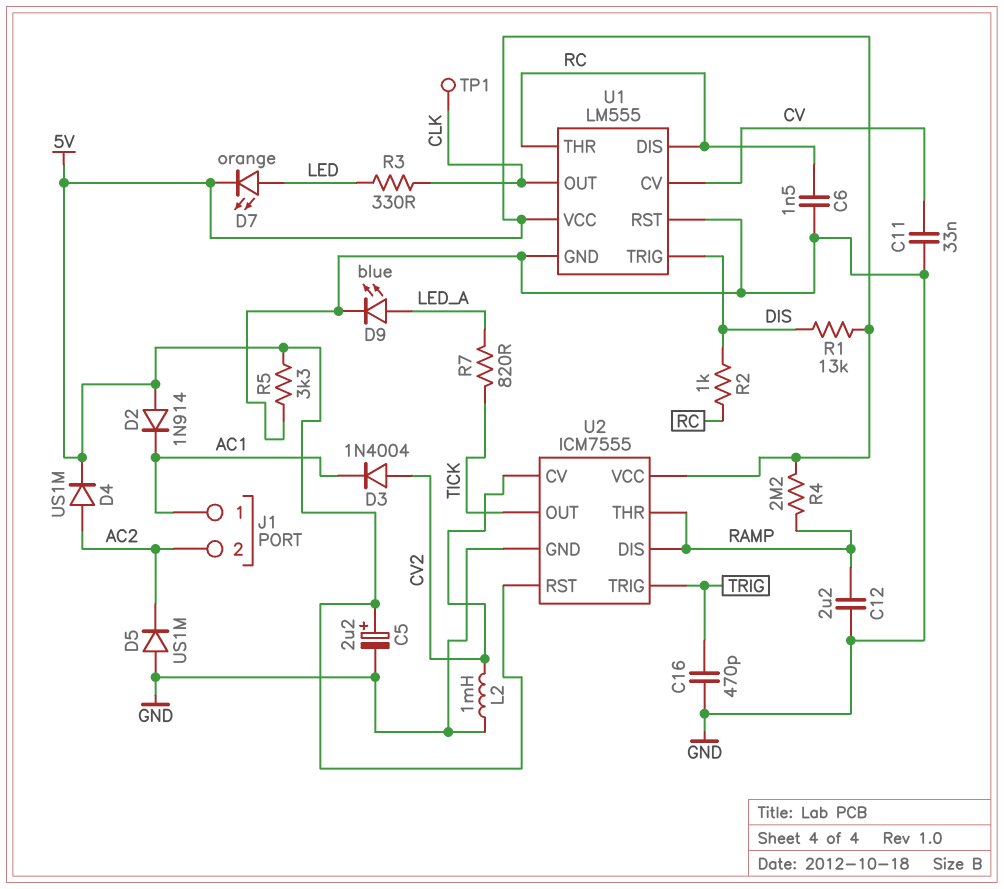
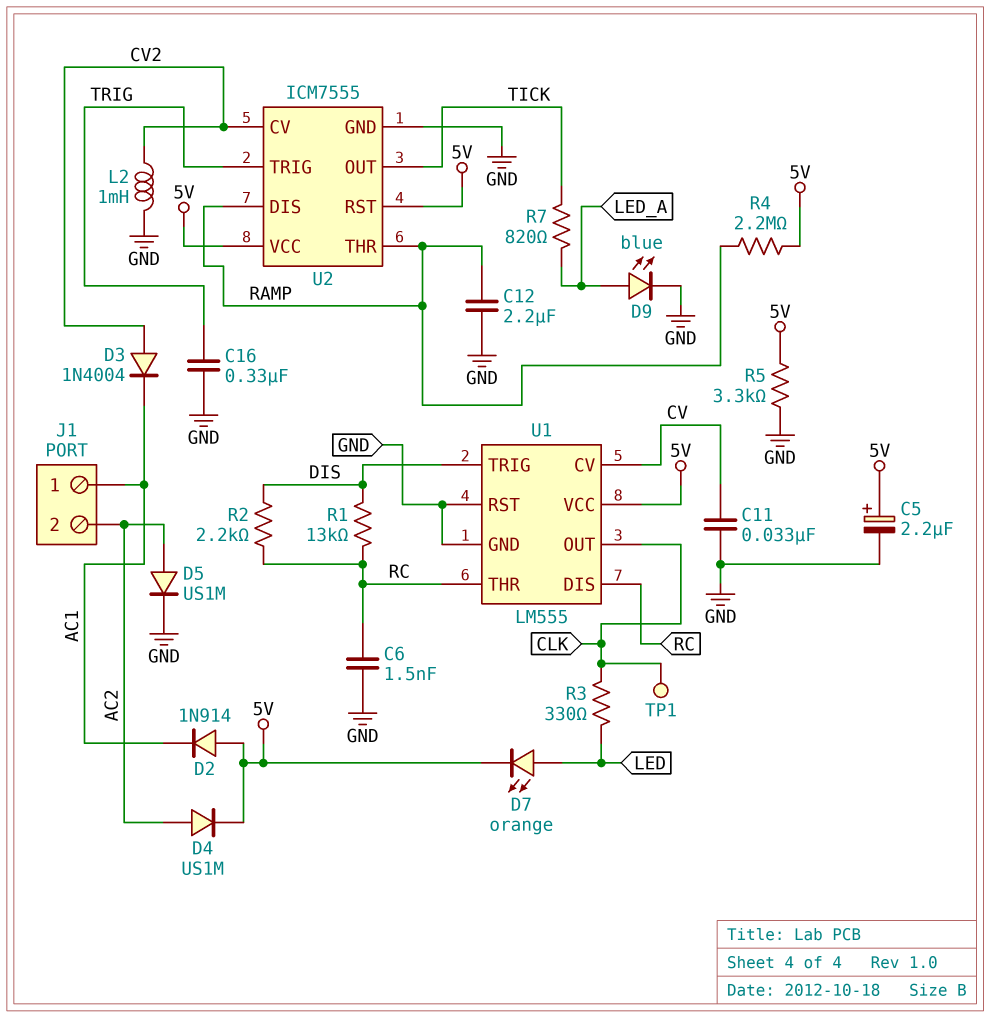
C16: 470pF (GND, TRIG) -> 330nF (GND, TRIG)
D5: diode US1M (A GND, K AC2) -> diode US1M (A AC2, K GND)
R1: 13k (5V, DIS) -> 13k (DIS, RC)
R2: 1k (DIS, RC) -> 2.2k (DIS, RC)

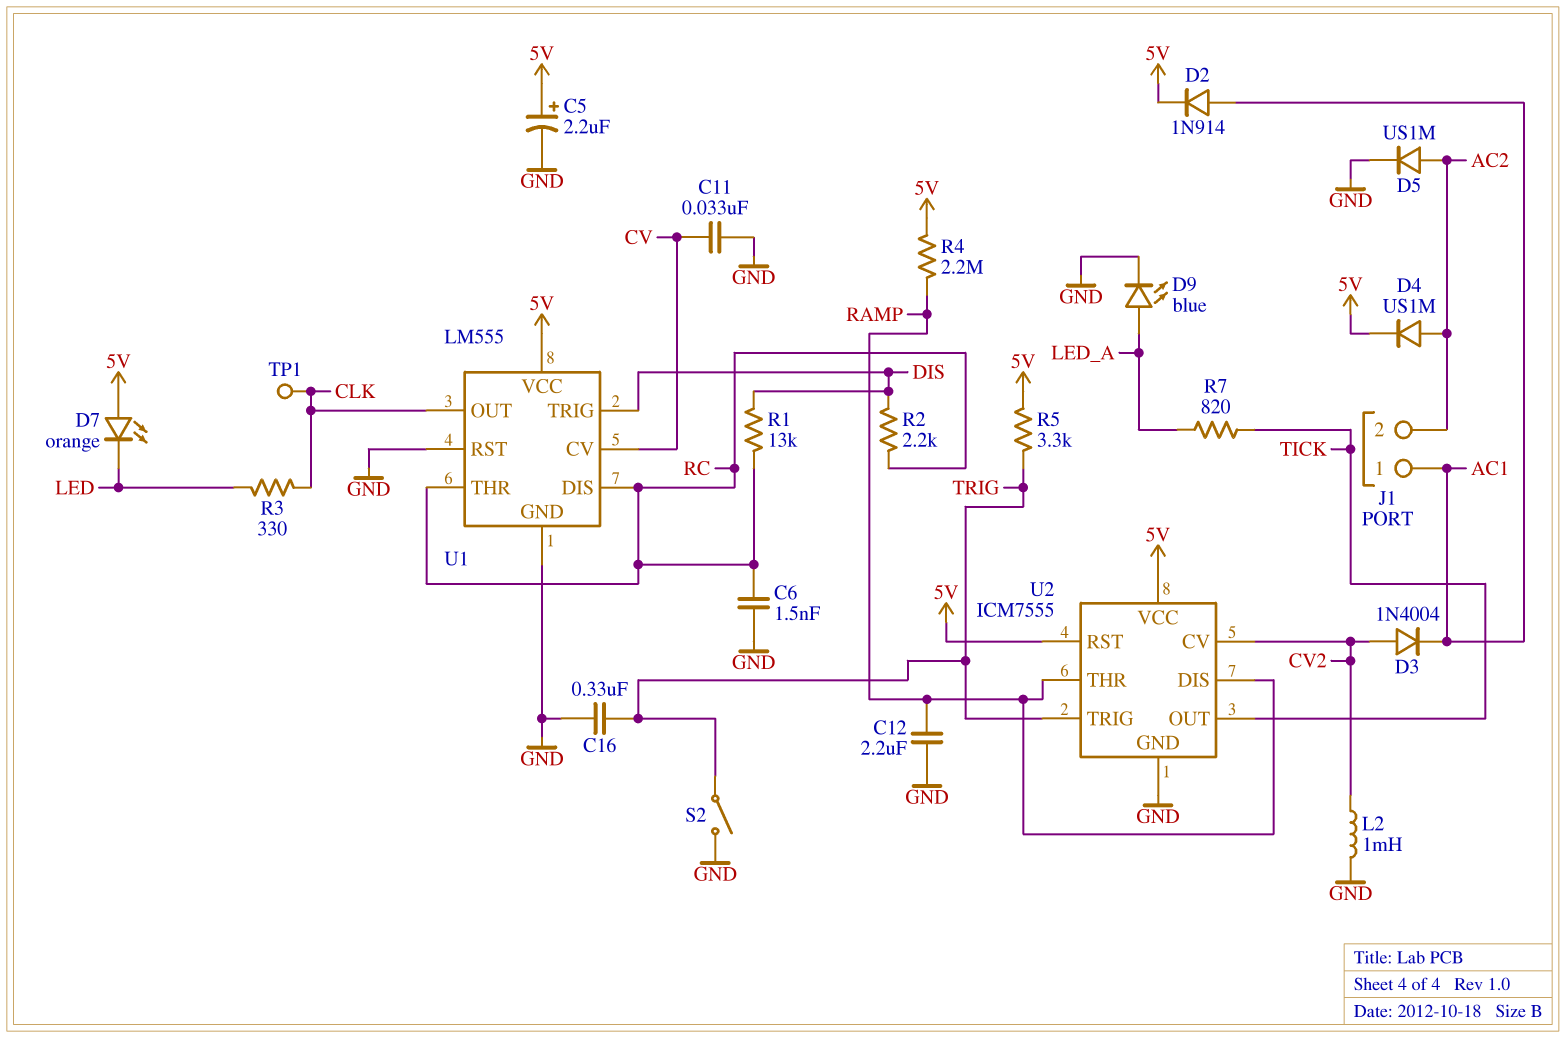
D2: diode 1N914 (A 5V, K AC1) -> diode 1N914 (A AC1, K 5V)
D7: LED orange (A LED, K 5V) -> LED orange (A 5V, K LED)
R5: 3.3k (5V, GND) -> 3.3k (5V, TRIG)
S2: none -> switch (GND, TRIG)

